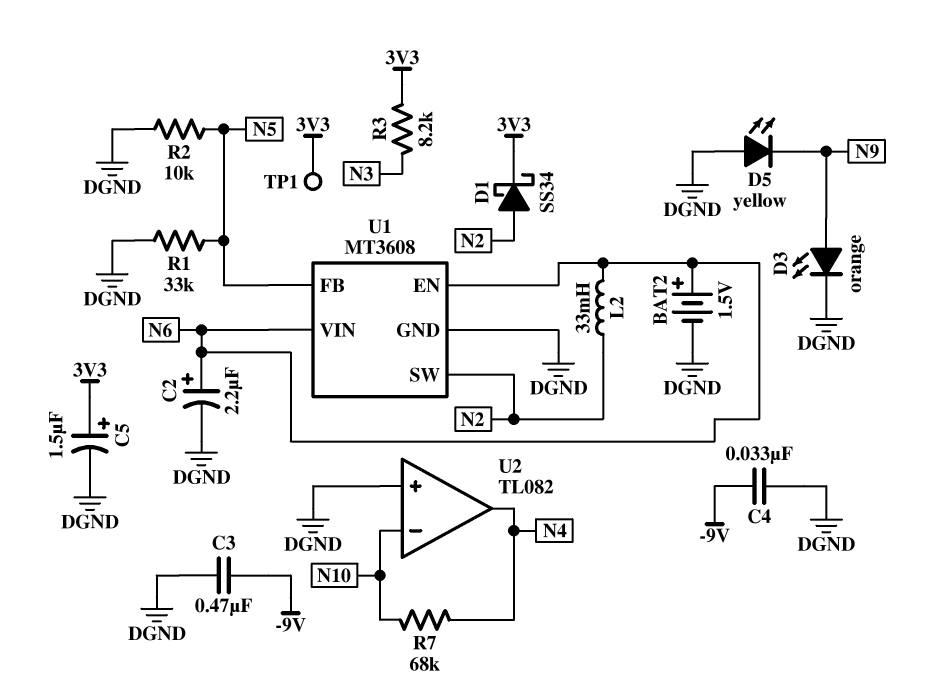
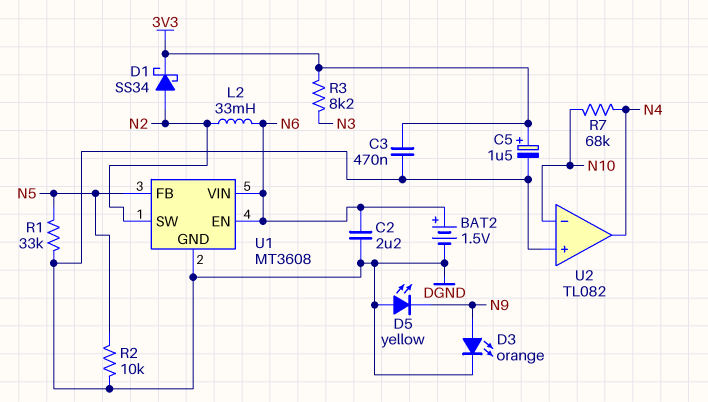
C2: 2.2uF (plus N6, minus DGND) -> 2.2uF (DGND, N6)
C3: 470nF (-9V, DGND) -> 470nF (3V3, DGND)
C4: 33nF (-9V, DGND) -> none
TP1: test point (3V3) -> none

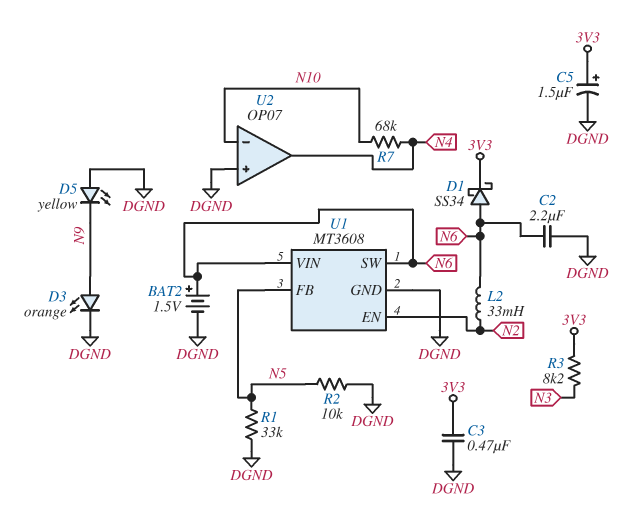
D1: schottky SS34 (A N2, K 3V3) -> schottky SS34 (A N6, K 3V3)
U1 pin EN: N6 -> N2
U1 pin SW: N2 -> N6
U2: TL082 -> OP07

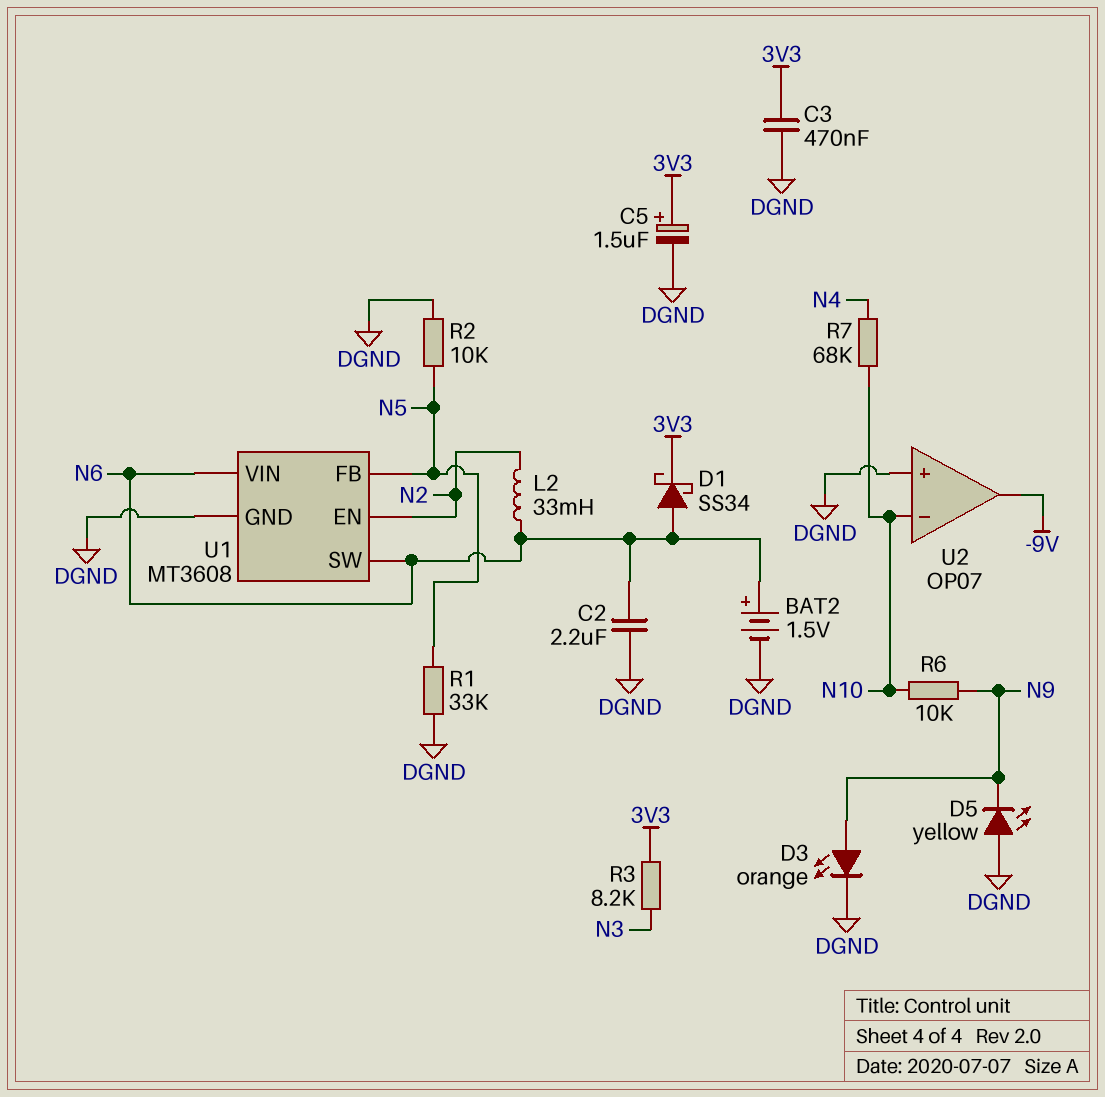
R6: none -> 10k (N9, N10)
U2 pin out: N4 -> -9V

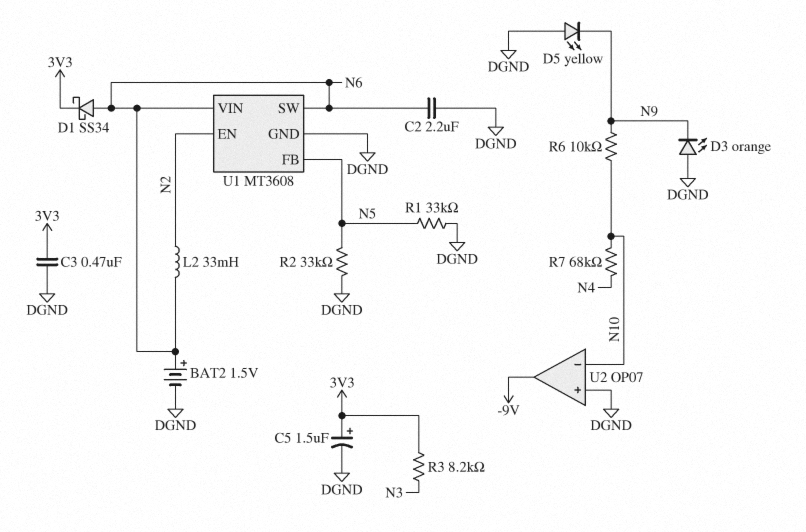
D3: LED orange (A N9, K DGND) -> LED orange (A DGND, K N9)
R2: 10k (DGND, N5) -> 33k (DGND, N5)

